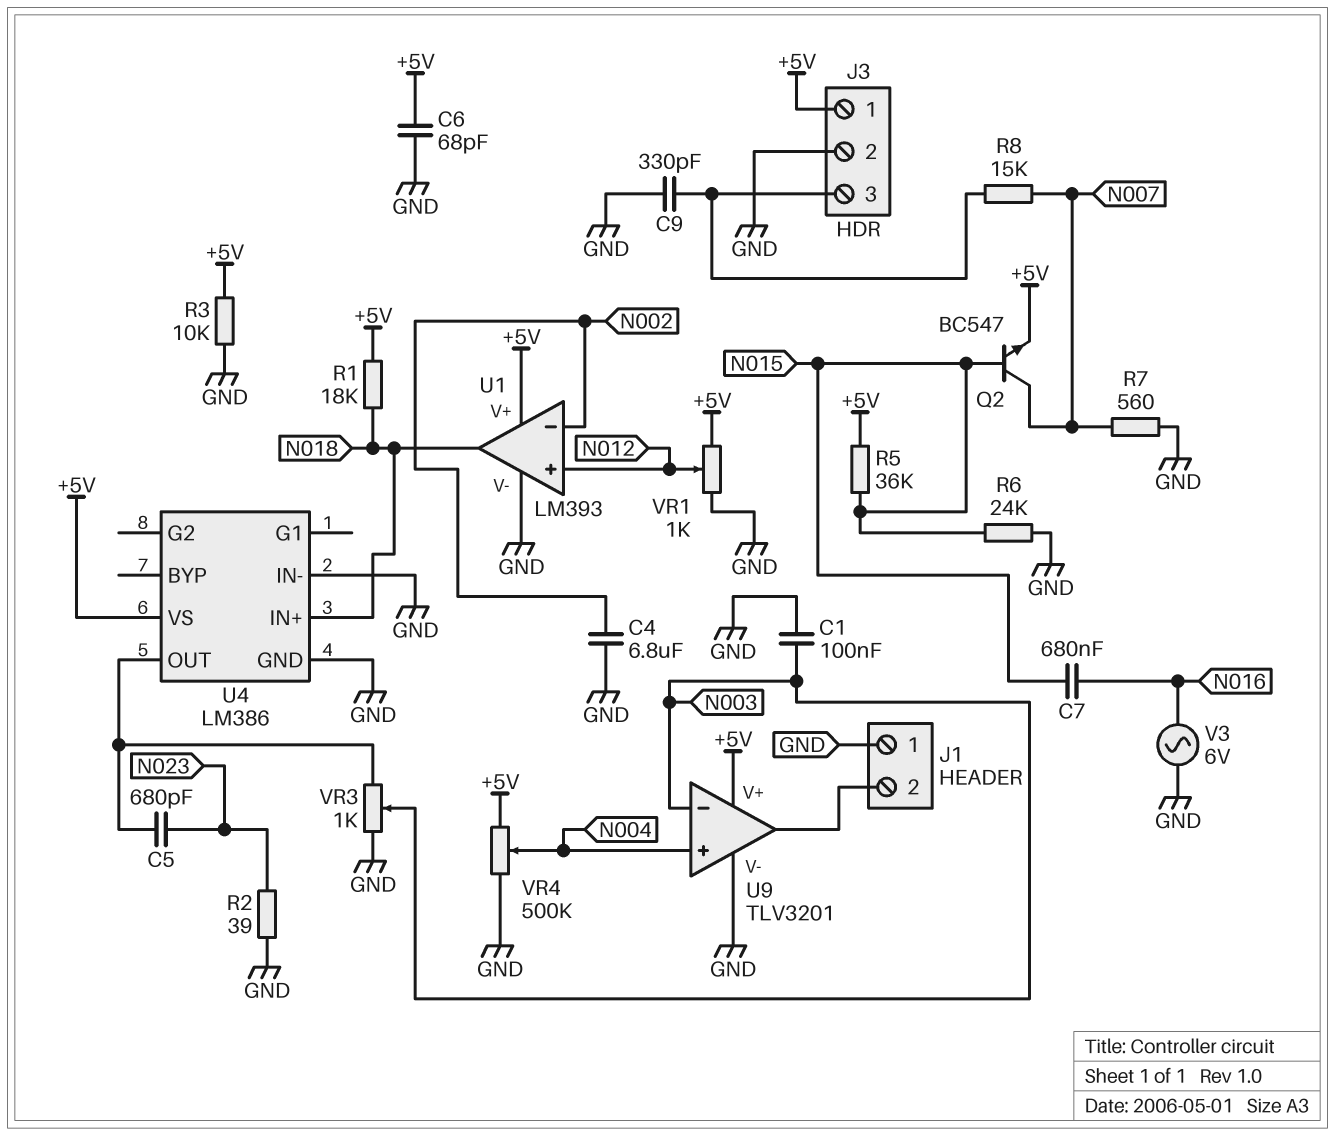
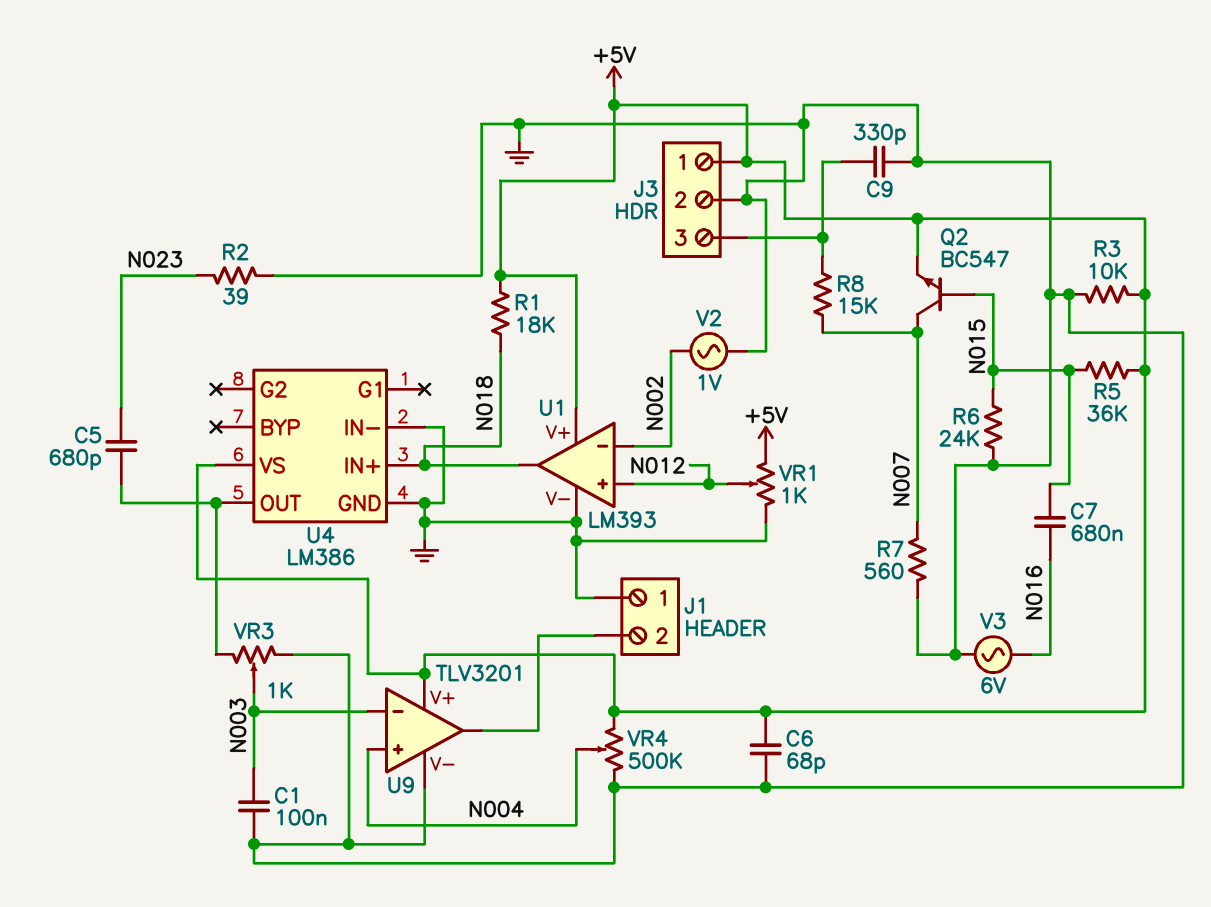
C4: 6.8uF (GND, N002) -> none
V2: none -> AC 1V (GND, N002)

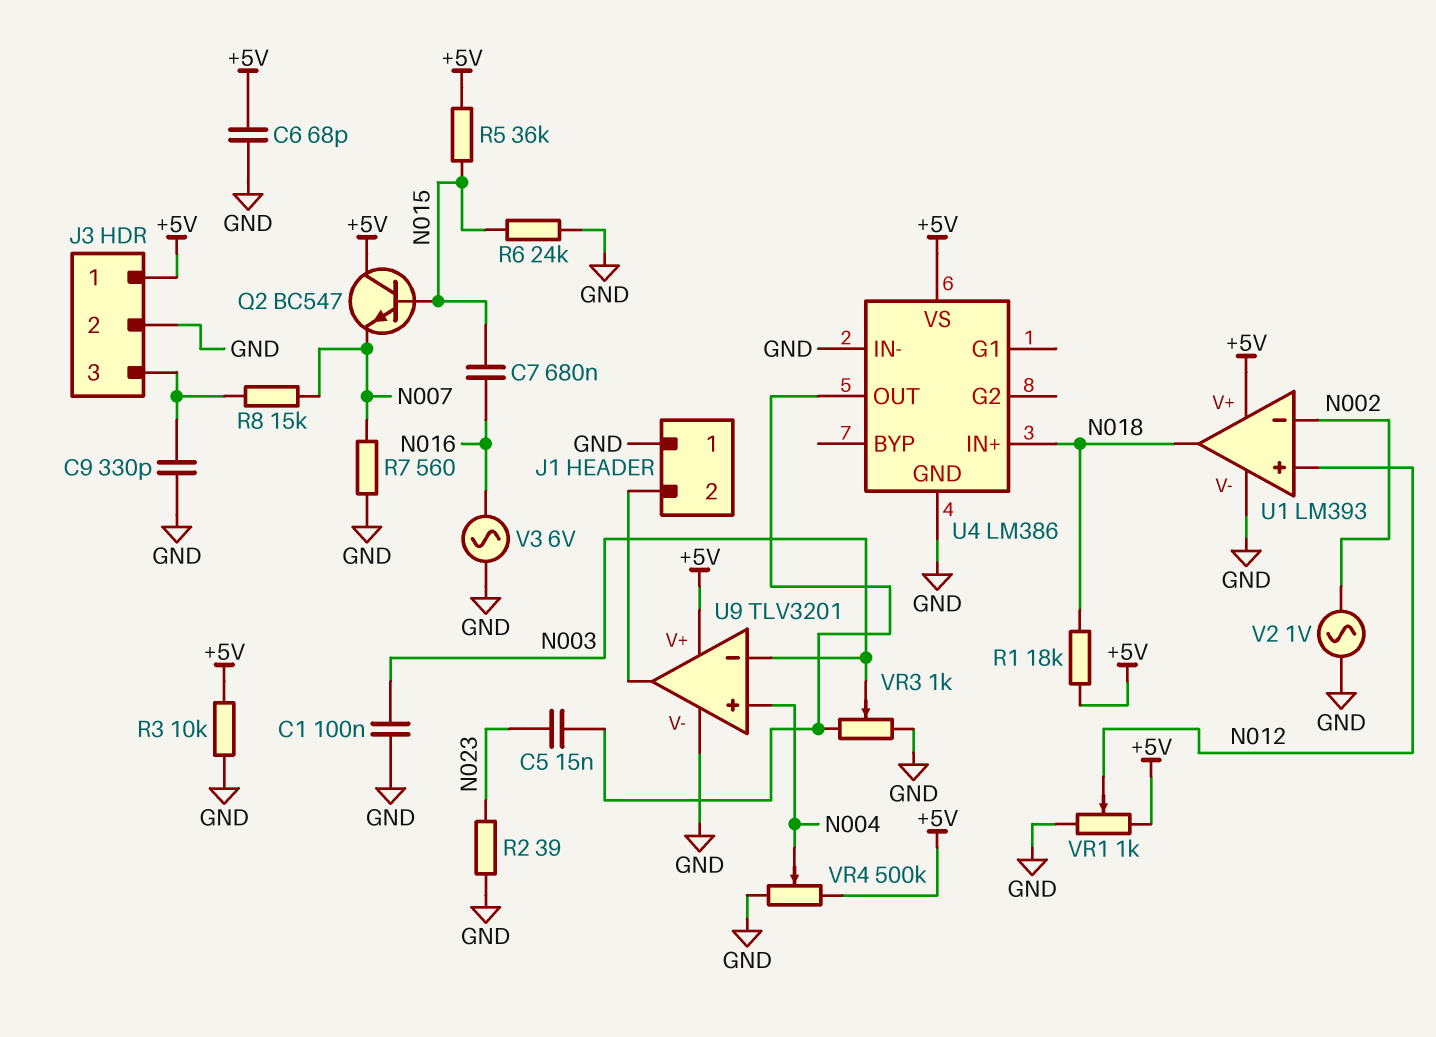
C5: 680pF (N023, U4/OUT) -> 15nF (N023, U4/OUT)
Q2: NPN BC547 (B N015, C N007, E +5V) -> NPN BC547 (B N015, C +5V, E N007)

